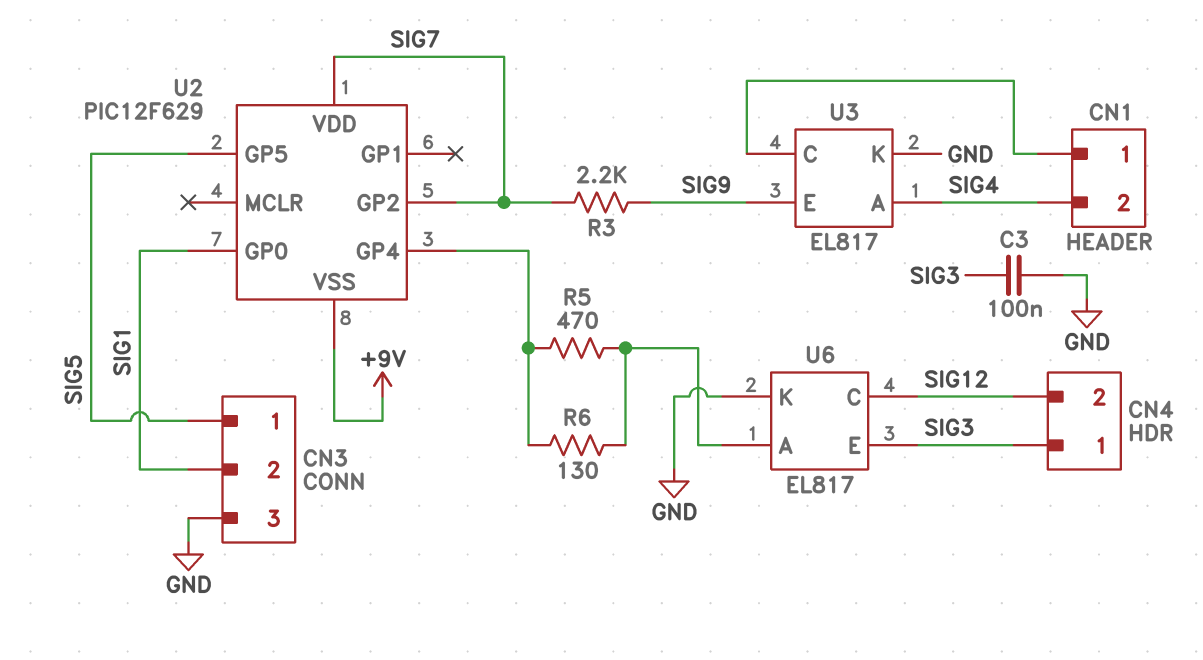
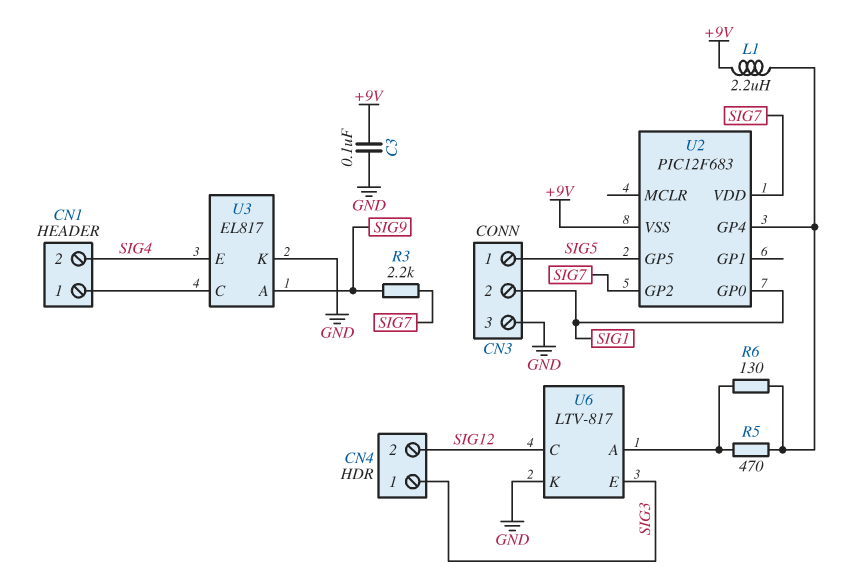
C3: 100nF (GND, SIG3) -> 100nF (+9V, GND)
L1: none -> 2.2uH (+9V, U2/GP4)
U2: PIC12F629 -> PIC12F683
U3 pin A: SIG4 -> SIG9
U3 pin E: SIG9 -> SIG4
U6: EL817 -> LTV-817

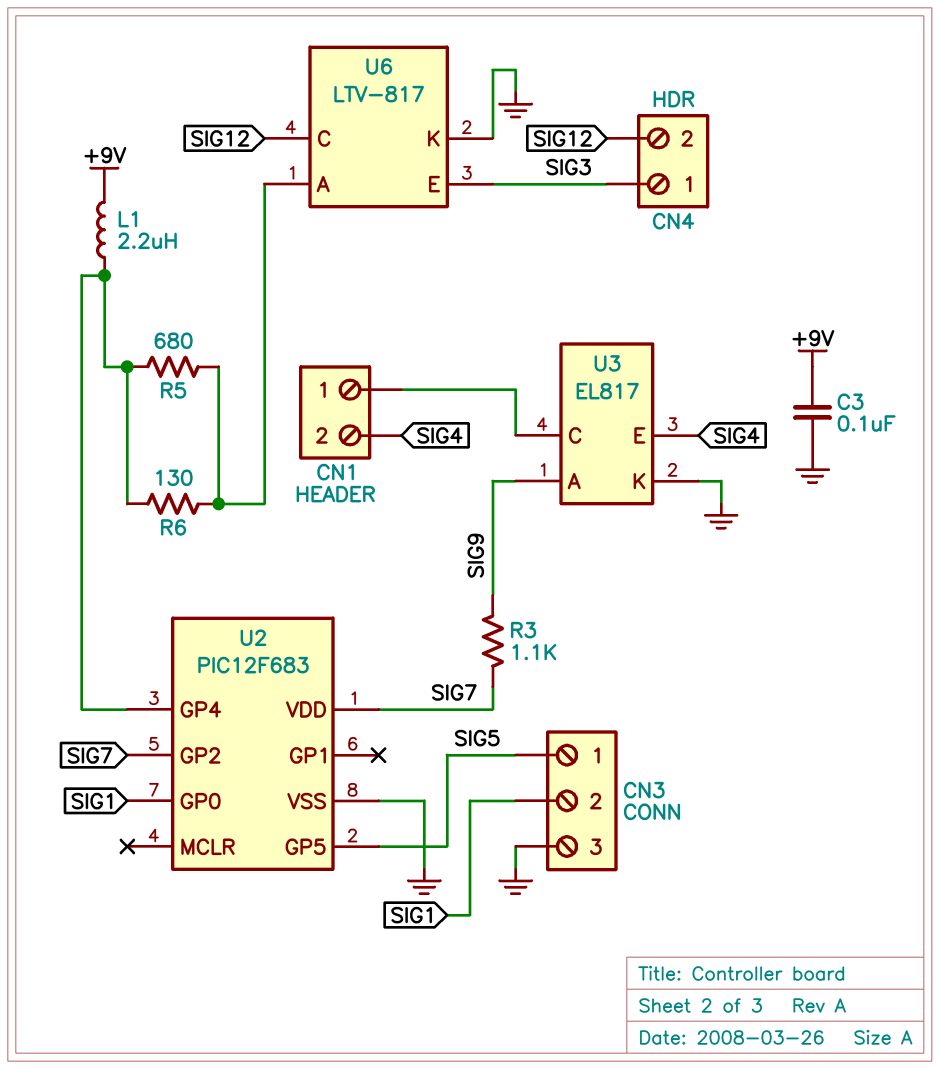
R3: 2.2k (SIG7, SIG9) -> 1.1k (SIG7, SIG9)
R5: 470 (U2/GP4, U6/A) -> 680 (U2/GP4, U6/A)
U2 pin VSS: +9V -> GND

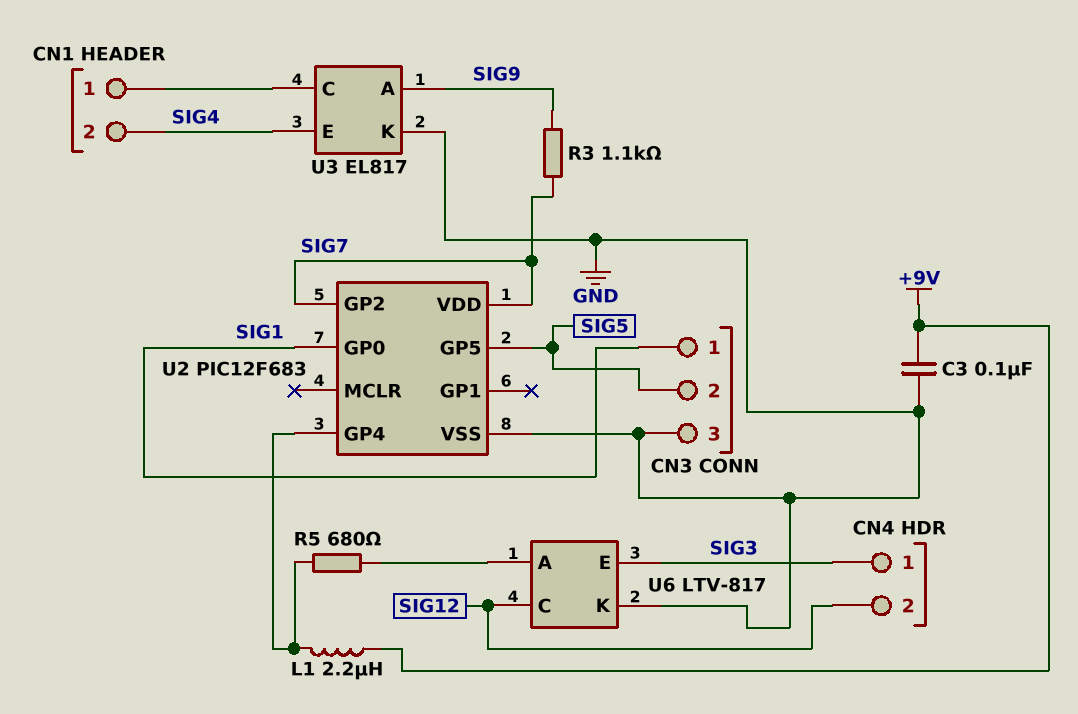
CN3 pin 1: SIG5 -> SIG1
CN3 pin 2: SIG1 -> SIG5
R6: 130 (U2/GP4, U6/A) -> none

